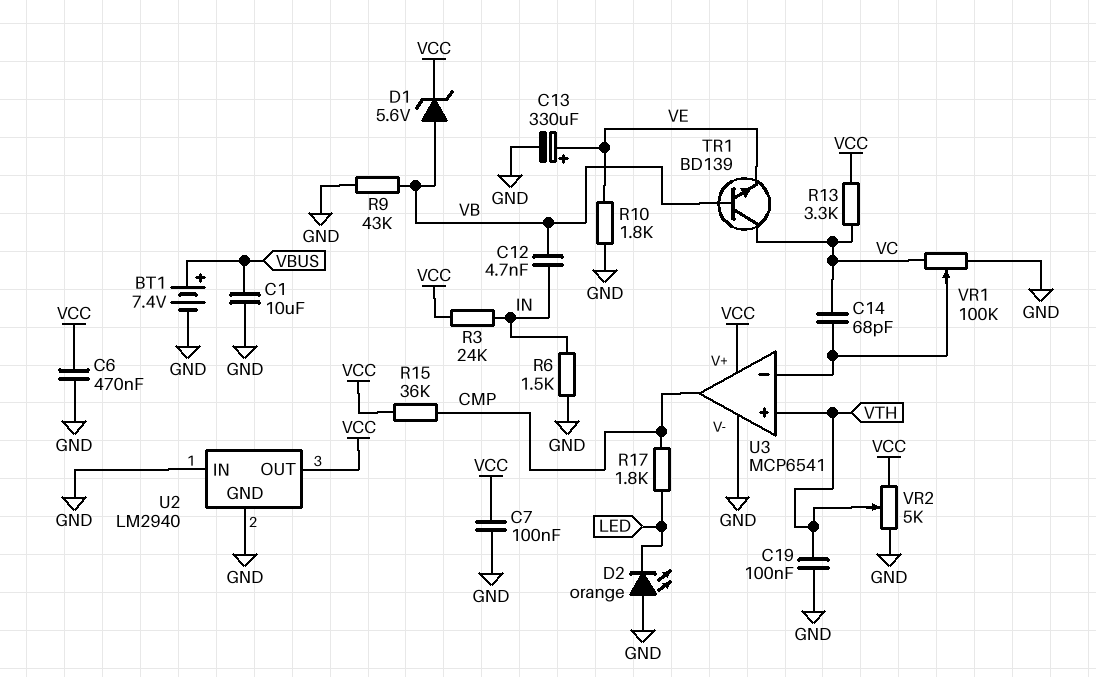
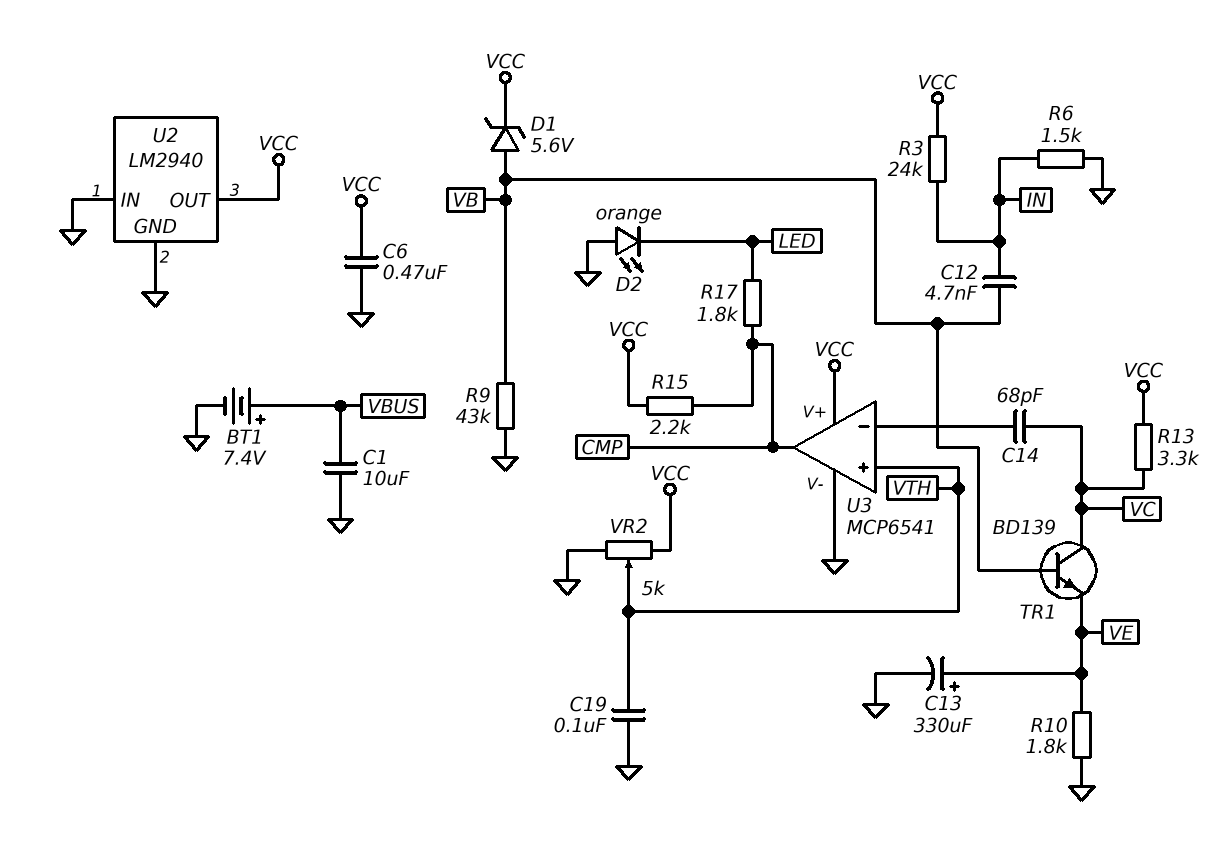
C7: 100nF (GND, VCC) -> none
R15: 36k (CMP, VCC) -> 2.2k (CMP, VCC)
VR1: 100k (GND, VC, wiper U3/in-) -> none

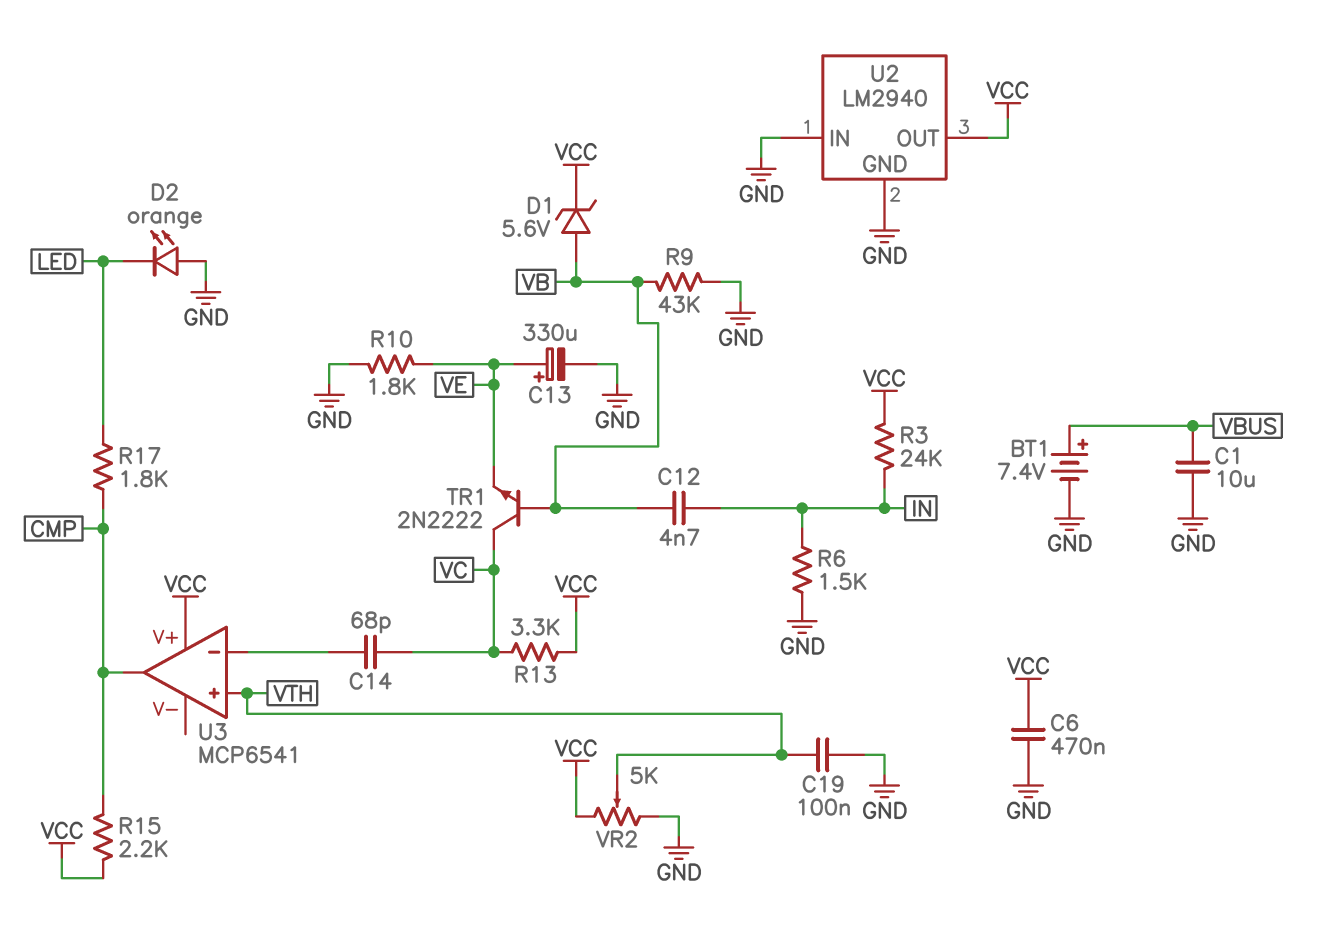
TR1: NPN BD139 (B VB, C VC, E VE) -> NPN 2N2222 (B VB, C VC, E VE)
U3 pin V-: GND -> none

